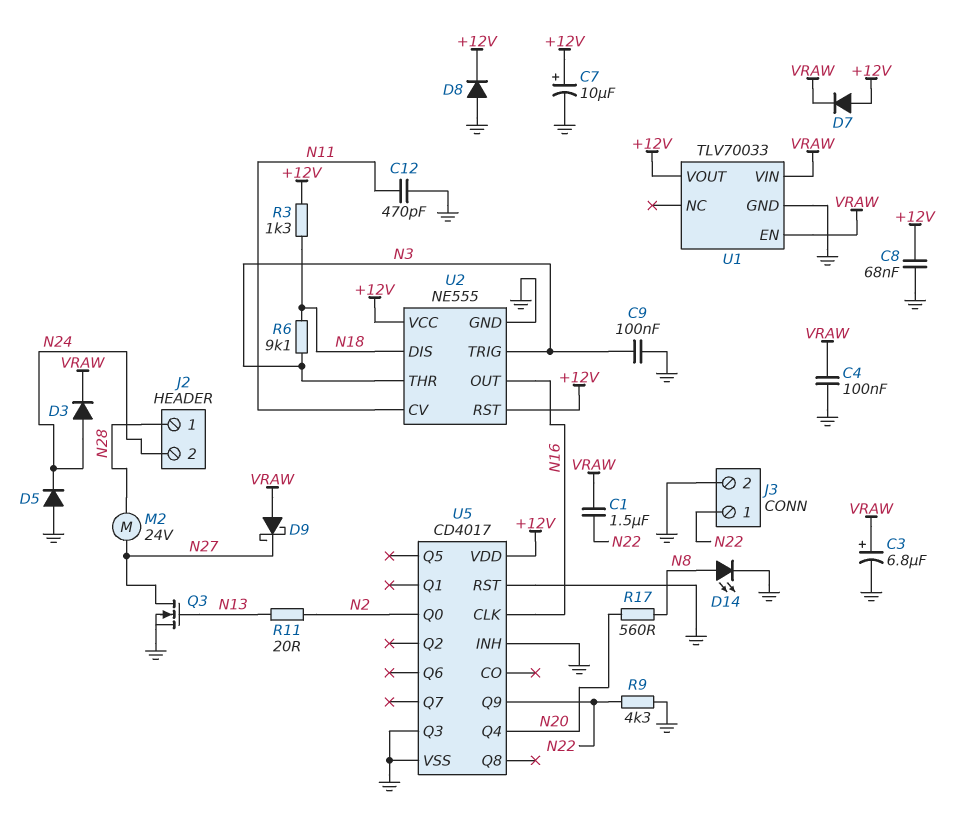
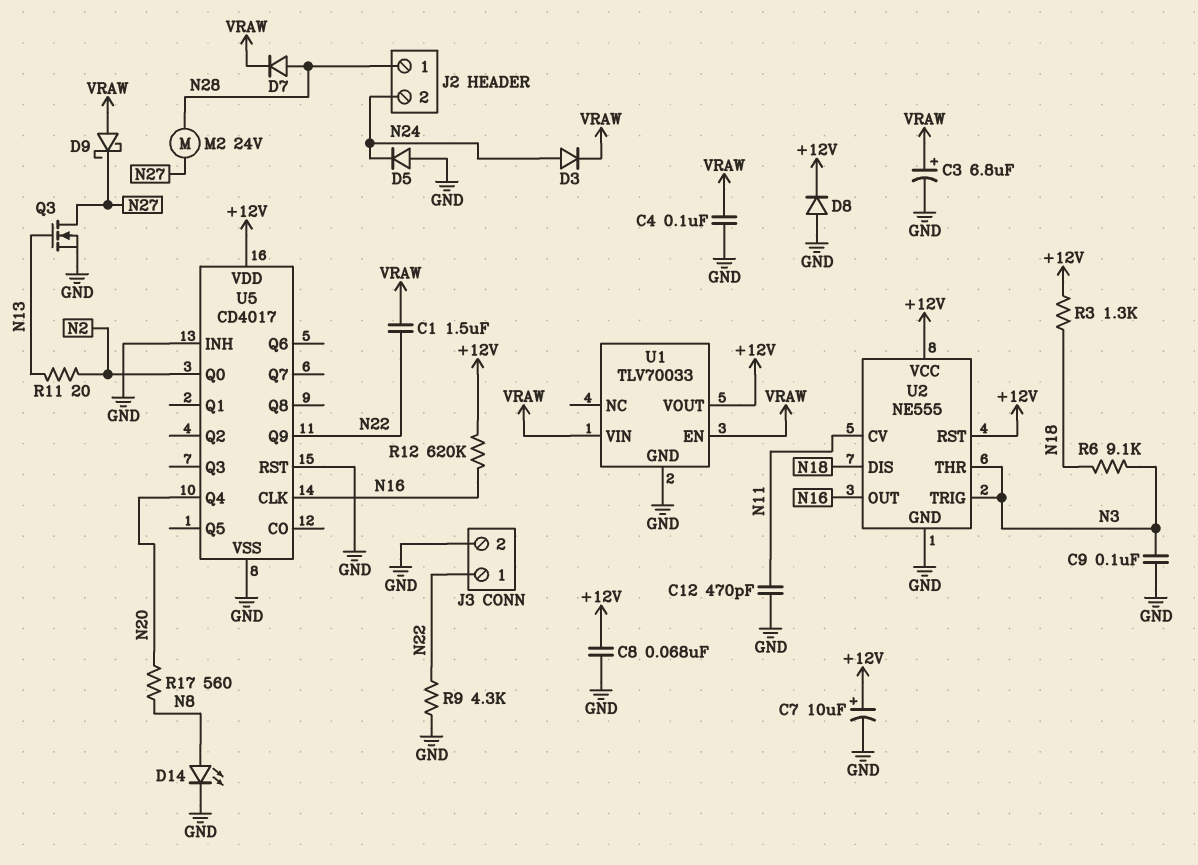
D7: diode (A +12V, K VRAW) -> diode (A N28, K VRAW)
R12: none -> 620k (+12V, N16)
U5 pin Q3: GND -> none

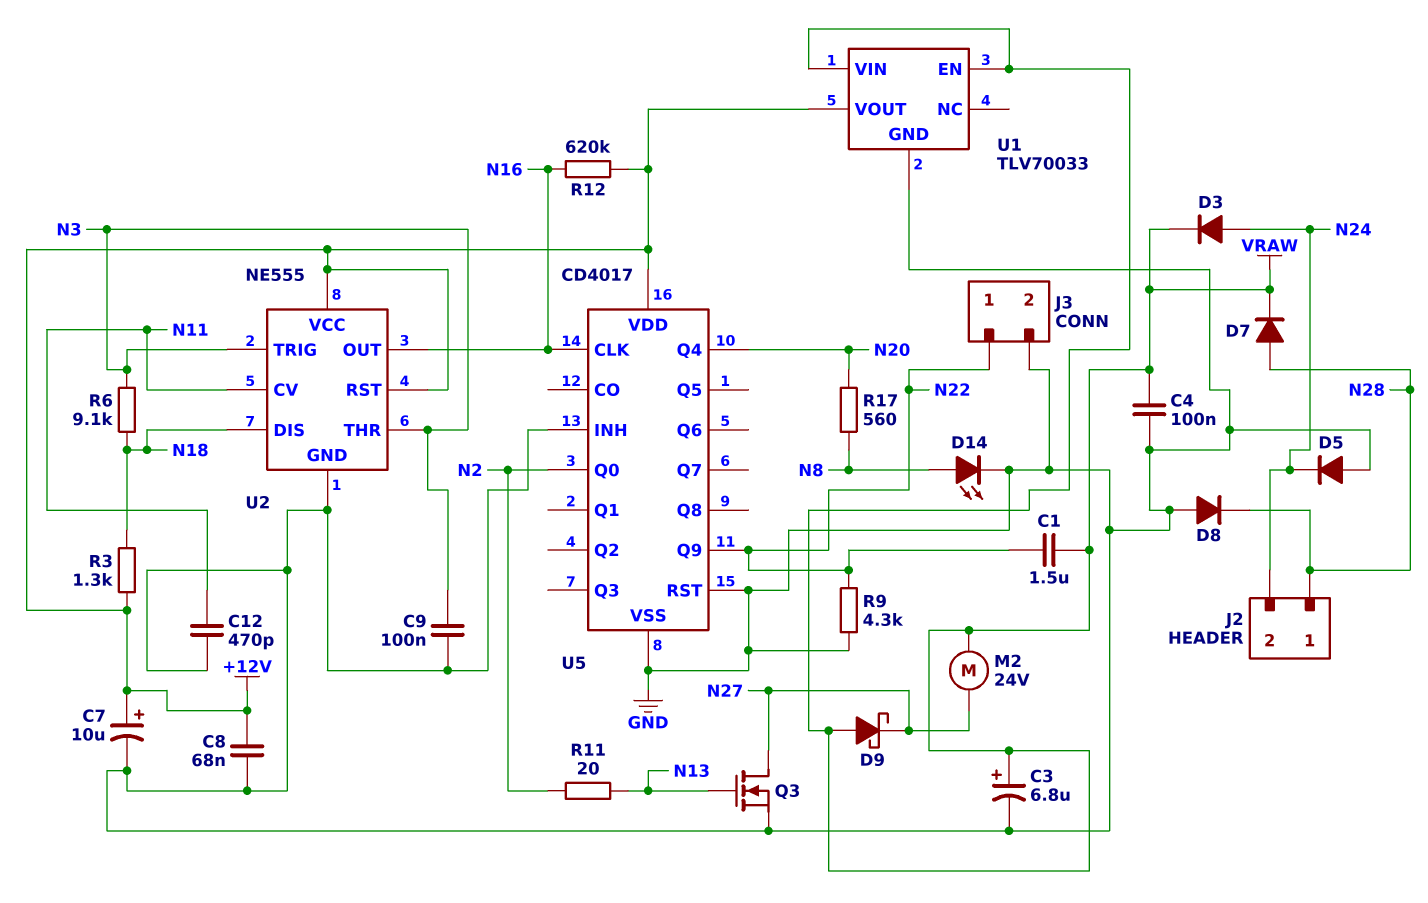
D8: diode (A GND, K +12V) -> diode (A GND, K N28)
M2: motor 24V (N27, N28) -> motor 24V (N27, VRAW)

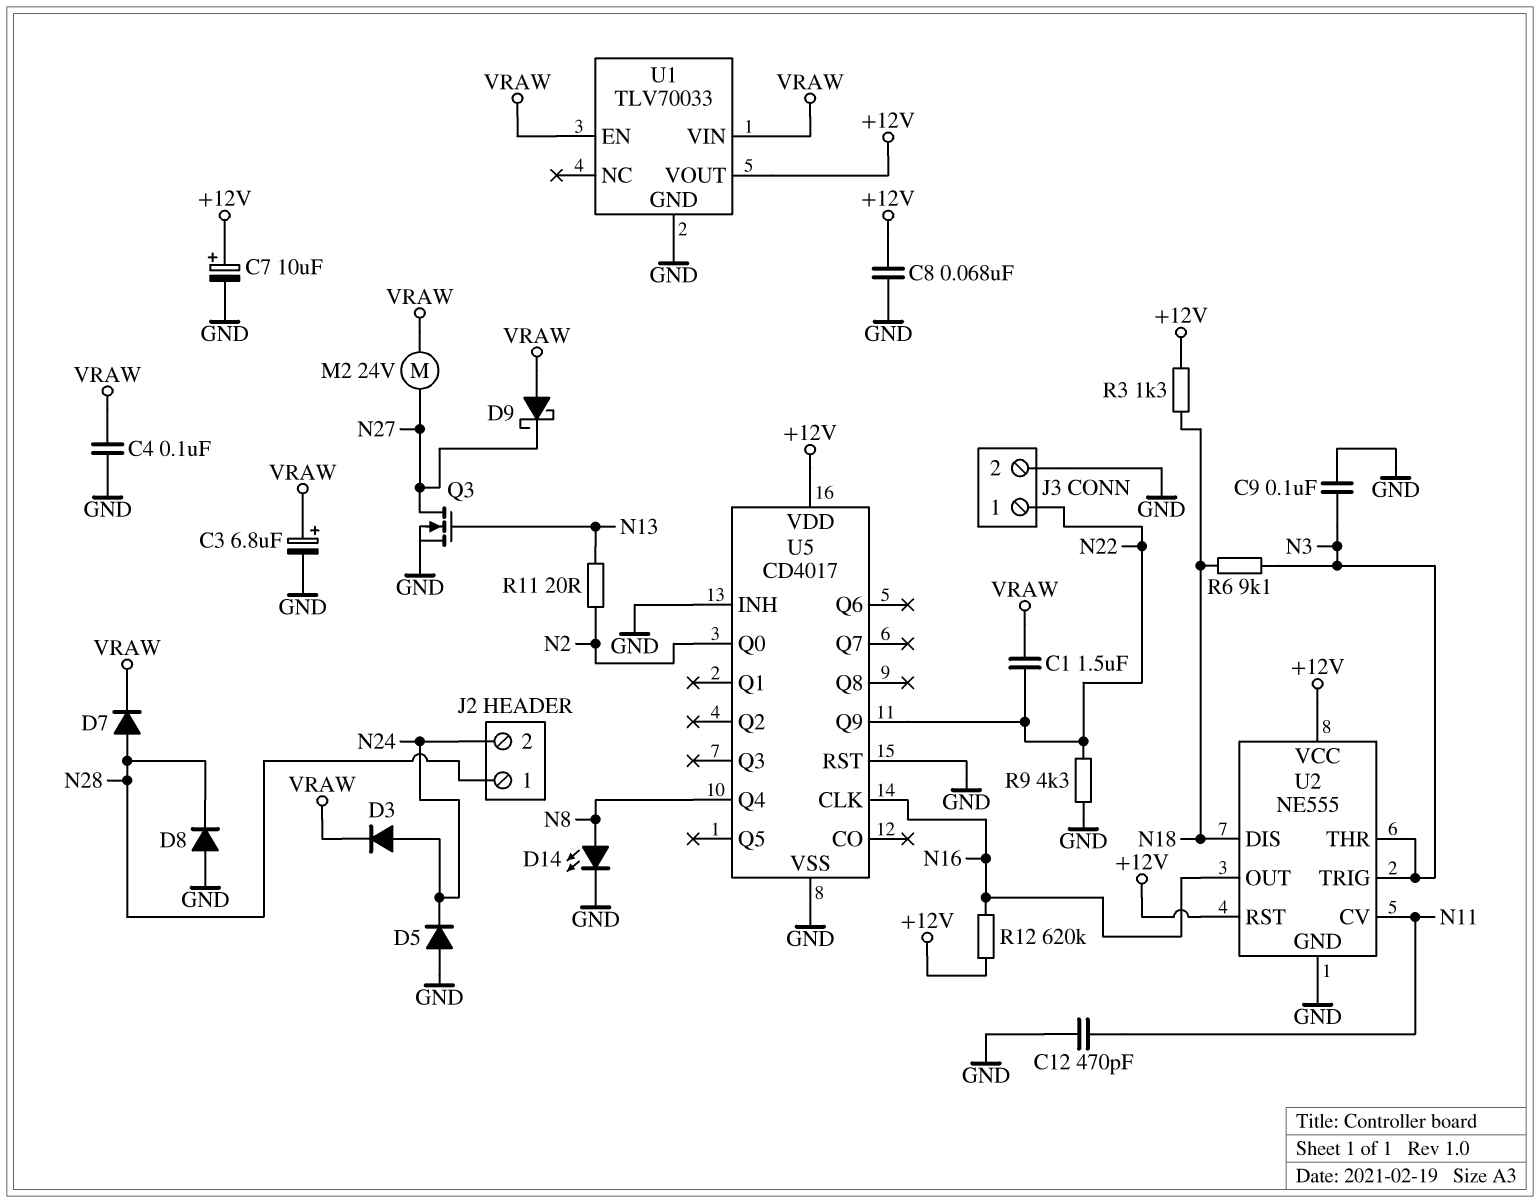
R17: 560 (N8, N20) -> none
U5 pin Q4: N20 -> N8

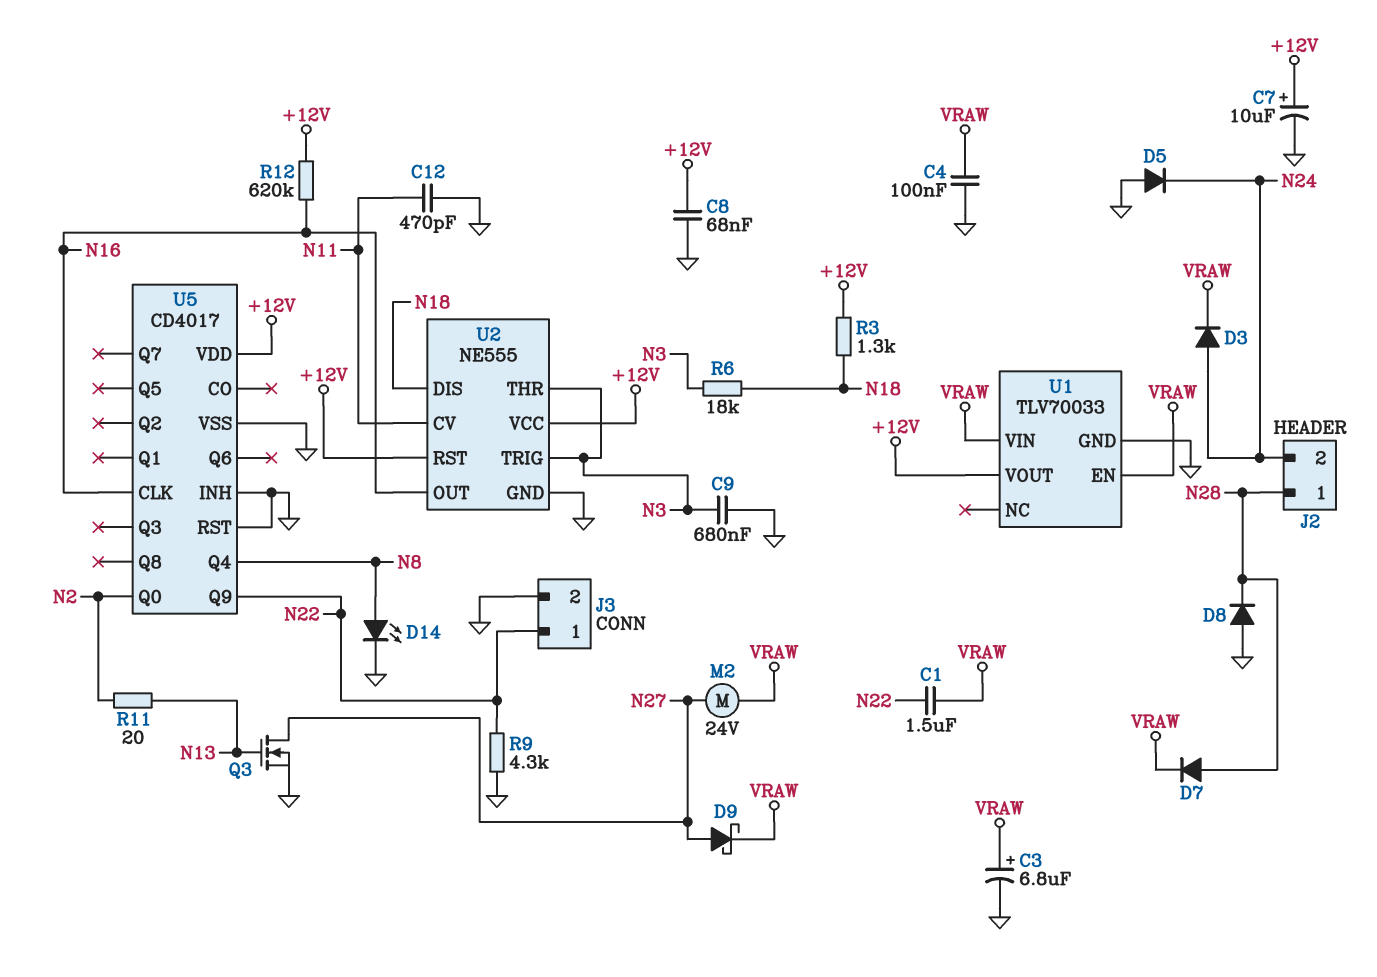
C9: 100nF (GND, N3) -> 680nF (GND, N3)
D9: schottky (A VRAW, K N27) -> schottky (A N27, K VRAW)
R6: 9.1k (N3, N18) -> 18k (N3, N18)

